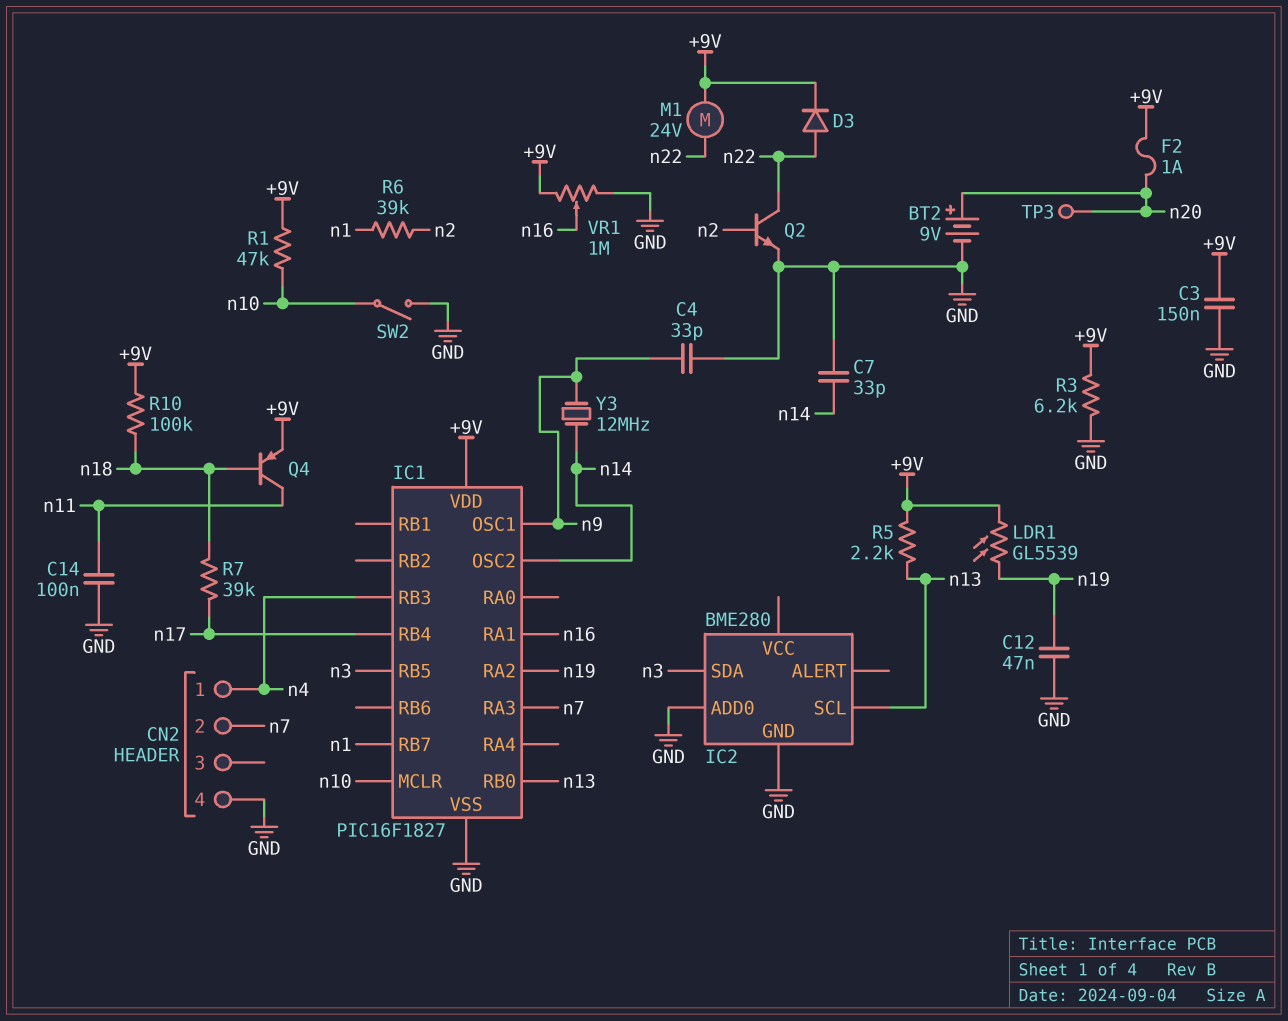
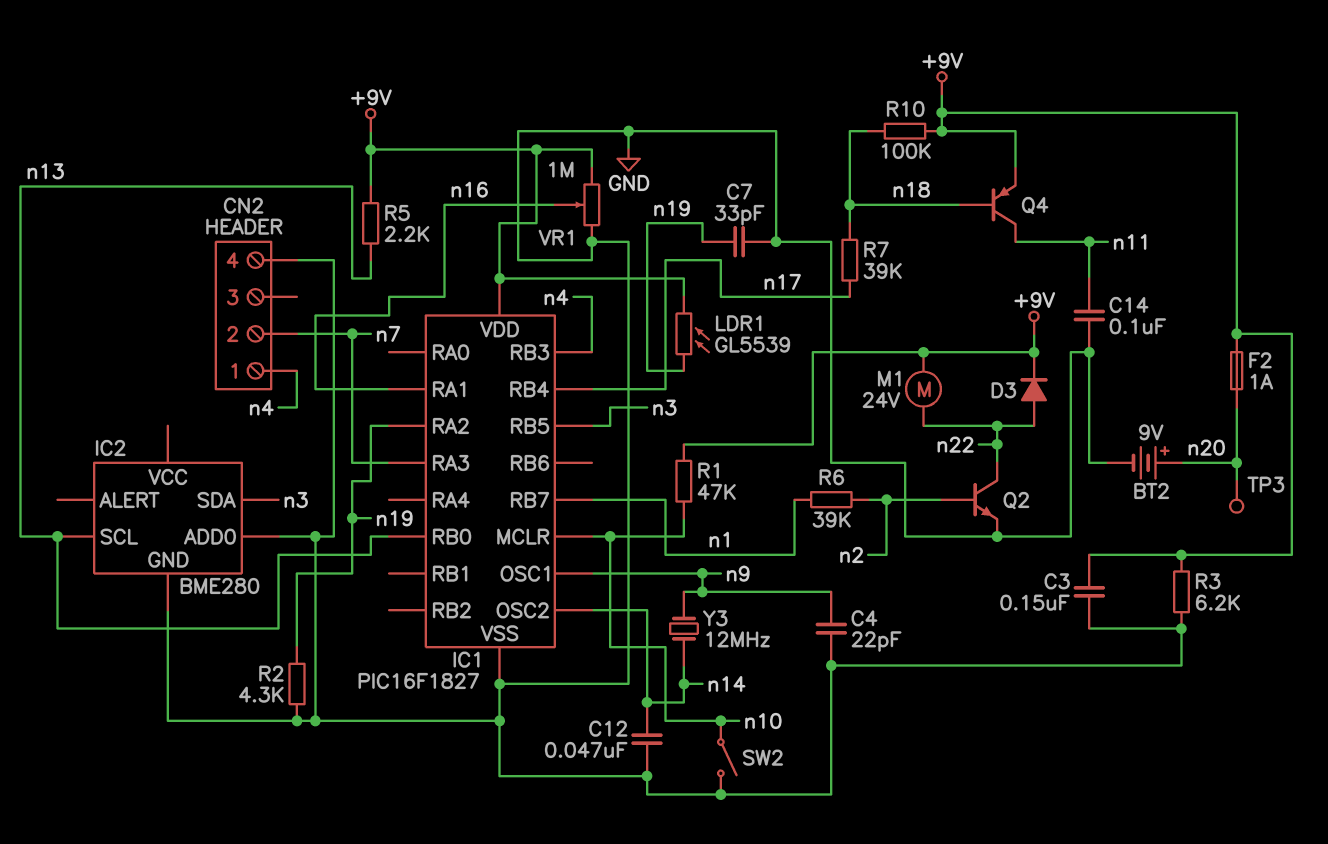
C4: 33pF (GND, n9) -> 22pF (GND, n9)
C7: 33pF (GND, n14) -> 33pF (GND, n19)
C12: 47nF (GND, n19) -> 47nF (GND, n14)
R2: none -> 4.3k (GND, n19)

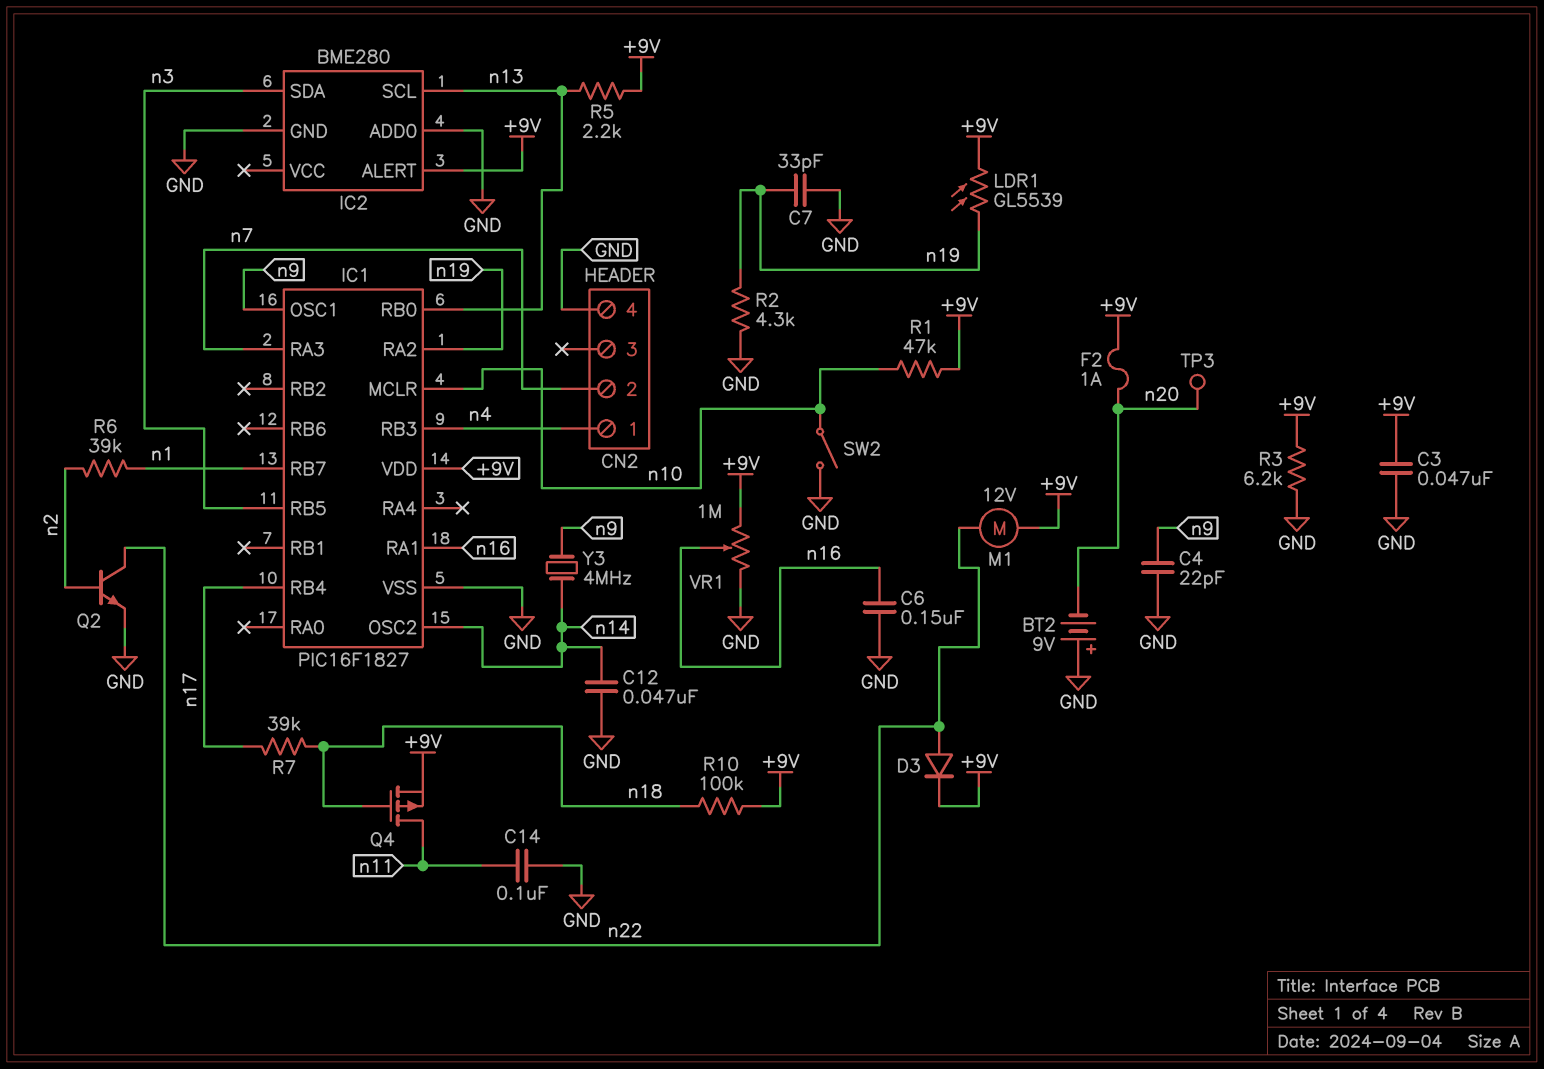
BT2: 9V (plus n20, minus GND) -> 9V (plus GND, minus n20)
C3: 150nF (+9V, GND) -> 47nF (+9V, GND)
C6: none -> 150nF (GND, n16)
IC2 pin ALERT: none -> +9V
M1: motor 24V (+9V, n22) -> motor 12V (+9V, n22)
Q4: PNP (B n18, C n11, E +9V) -> PMOS (G n18, D n11, S +9V)
Y3: 12MHz (n9, n14) -> 4MHz (n9, n14)

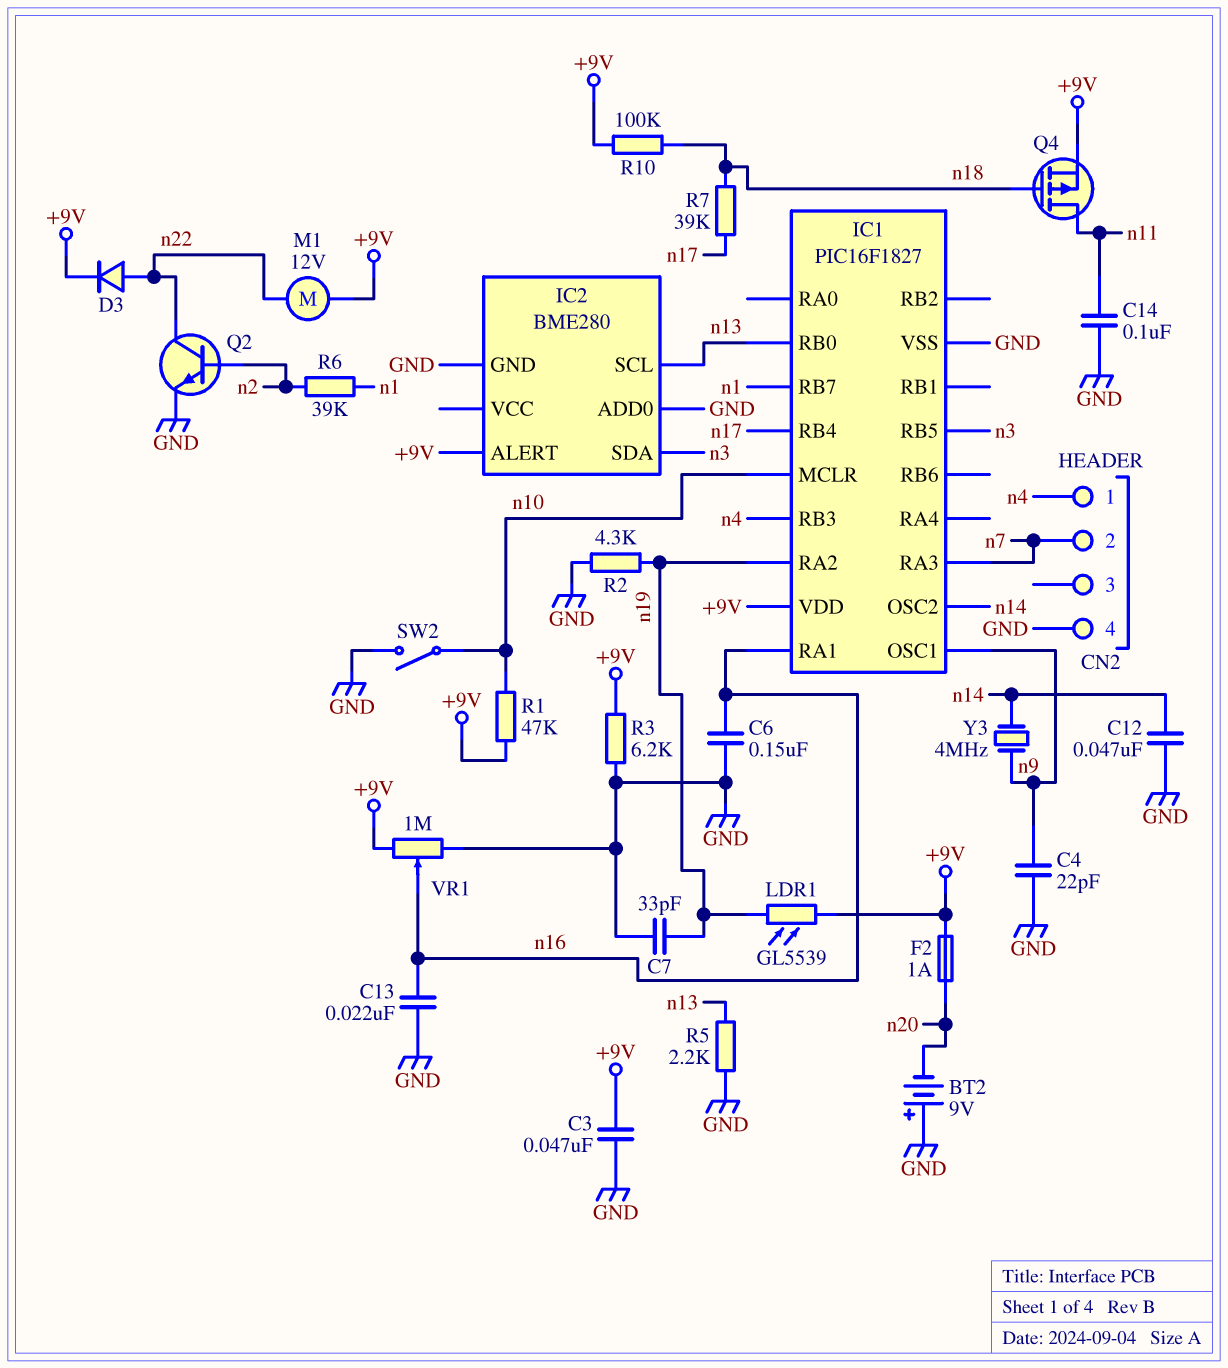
C13: none -> 22nF (GND, n16)
R5: 2.2k (+9V, n13) -> 2.2k (GND, n13)
TP3: test point (n20) -> none

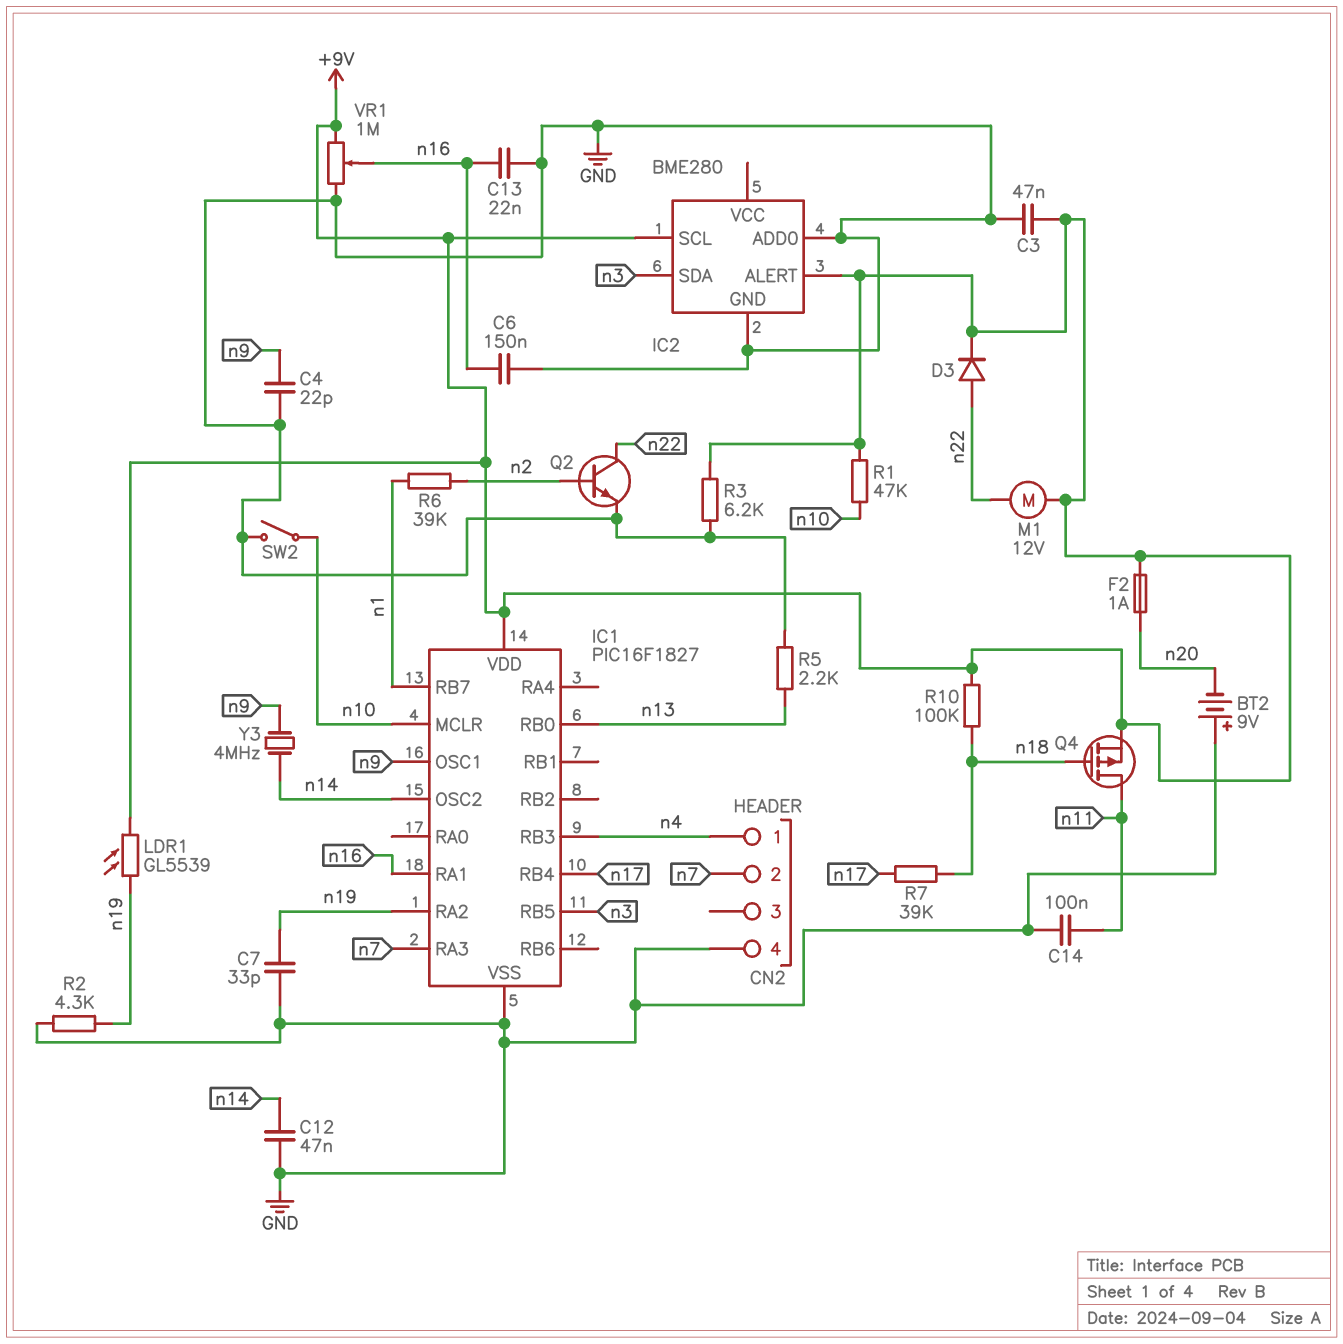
IC2 pin SCL: n13 -> +9V

